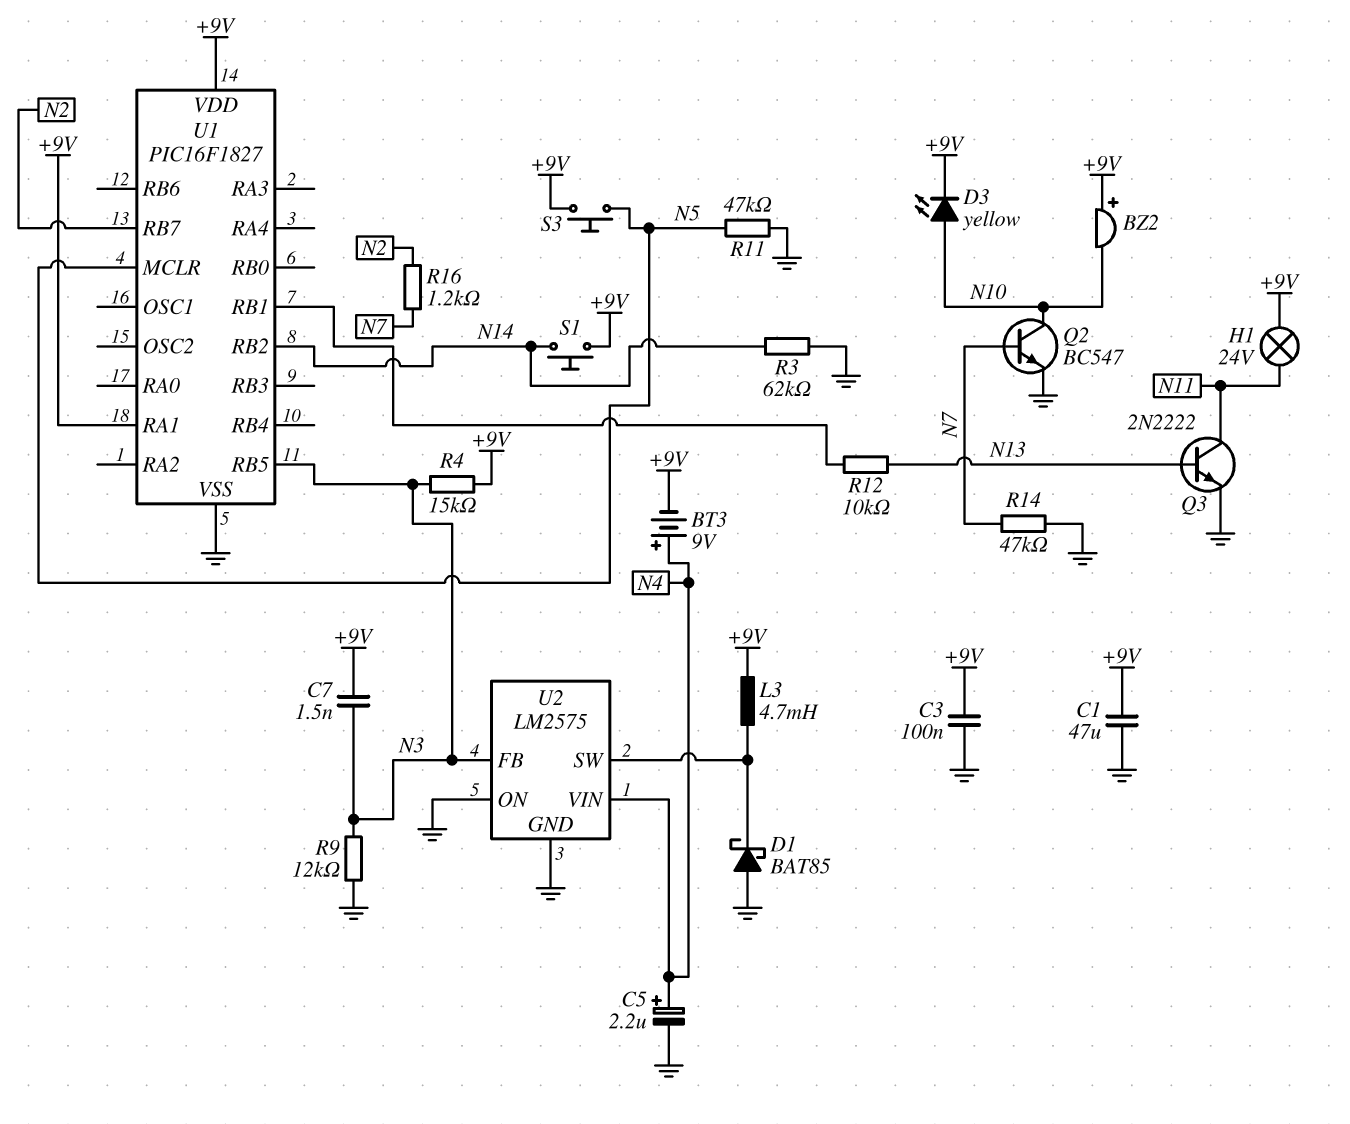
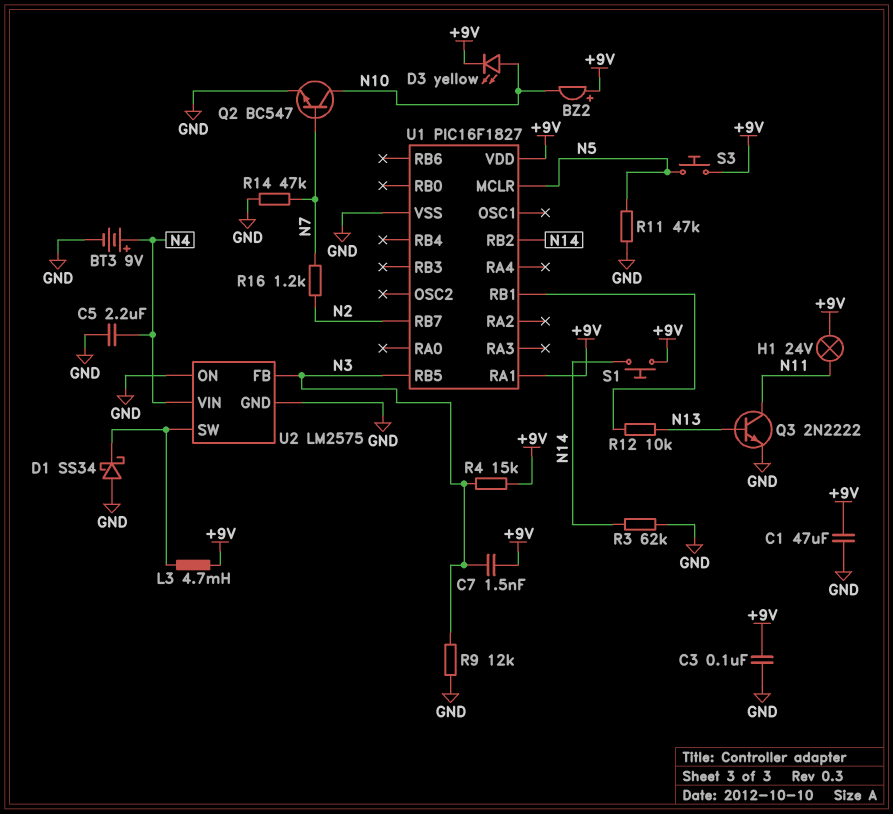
BT3: 9V (plus N4, minus +9V) -> 9V (plus N4, minus GND)
C5: 2.2uF (plus N4, minus GND) -> 2.2uF (GND, N4)
D1: schottky BAT85 (A GND, K U2/SW) -> schottky SS34 (A GND, K U2/SW)

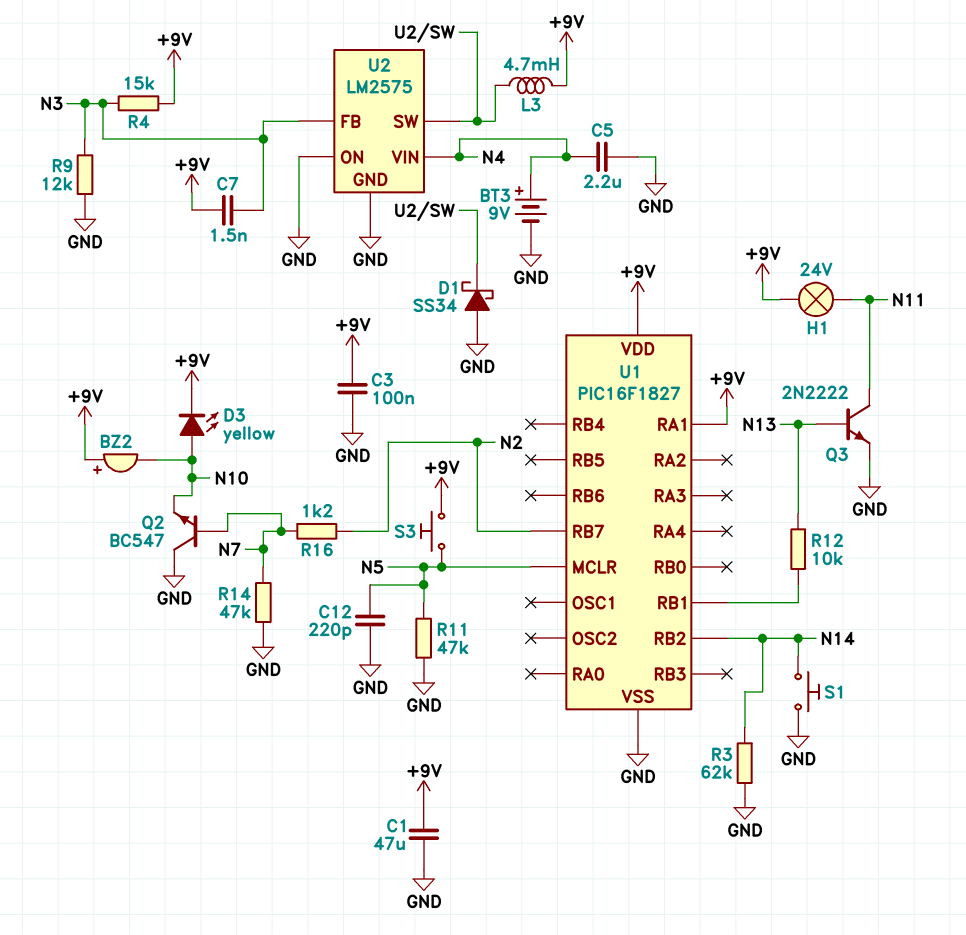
C12: none -> 220pF (GND, N5)
Q2: NPN BC547 (B N7, C N10, E GND) -> NPN BC547 (B N7, C GND, E N10)
S1: button (+9V, N14) -> button (GND, N14)
U1 pin RB5: N3 -> none

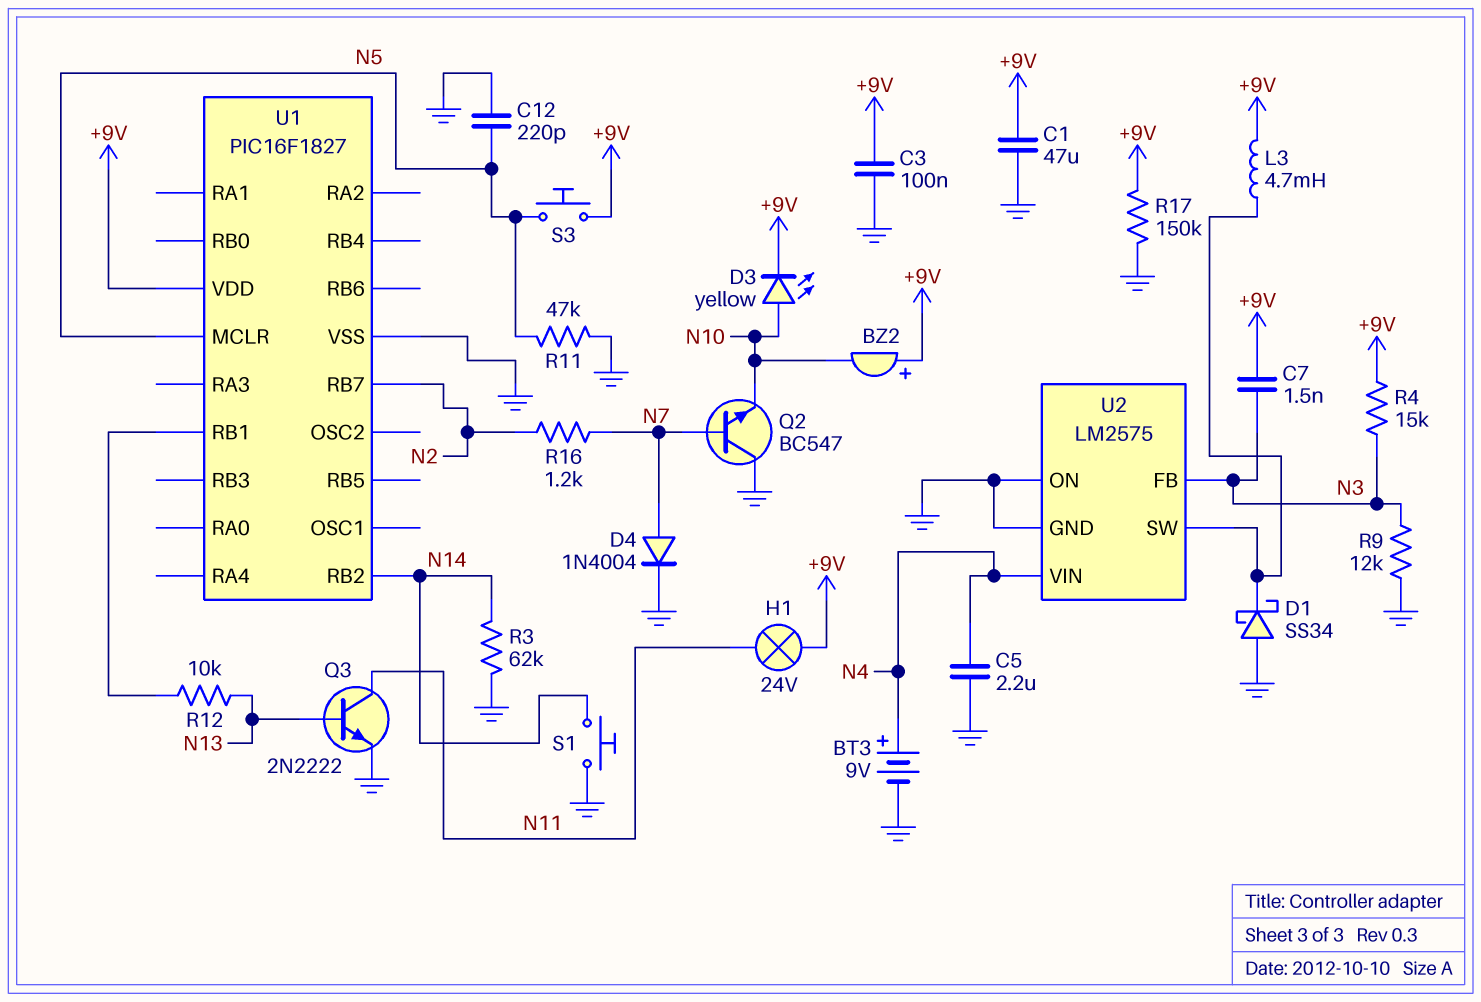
D4: none -> diode 1N4004 (A N7, K GND)
R14: 47k (GND, N7) -> none
R17: none -> 150k (+9V, GND)
U1 pin RA1: +9V -> none

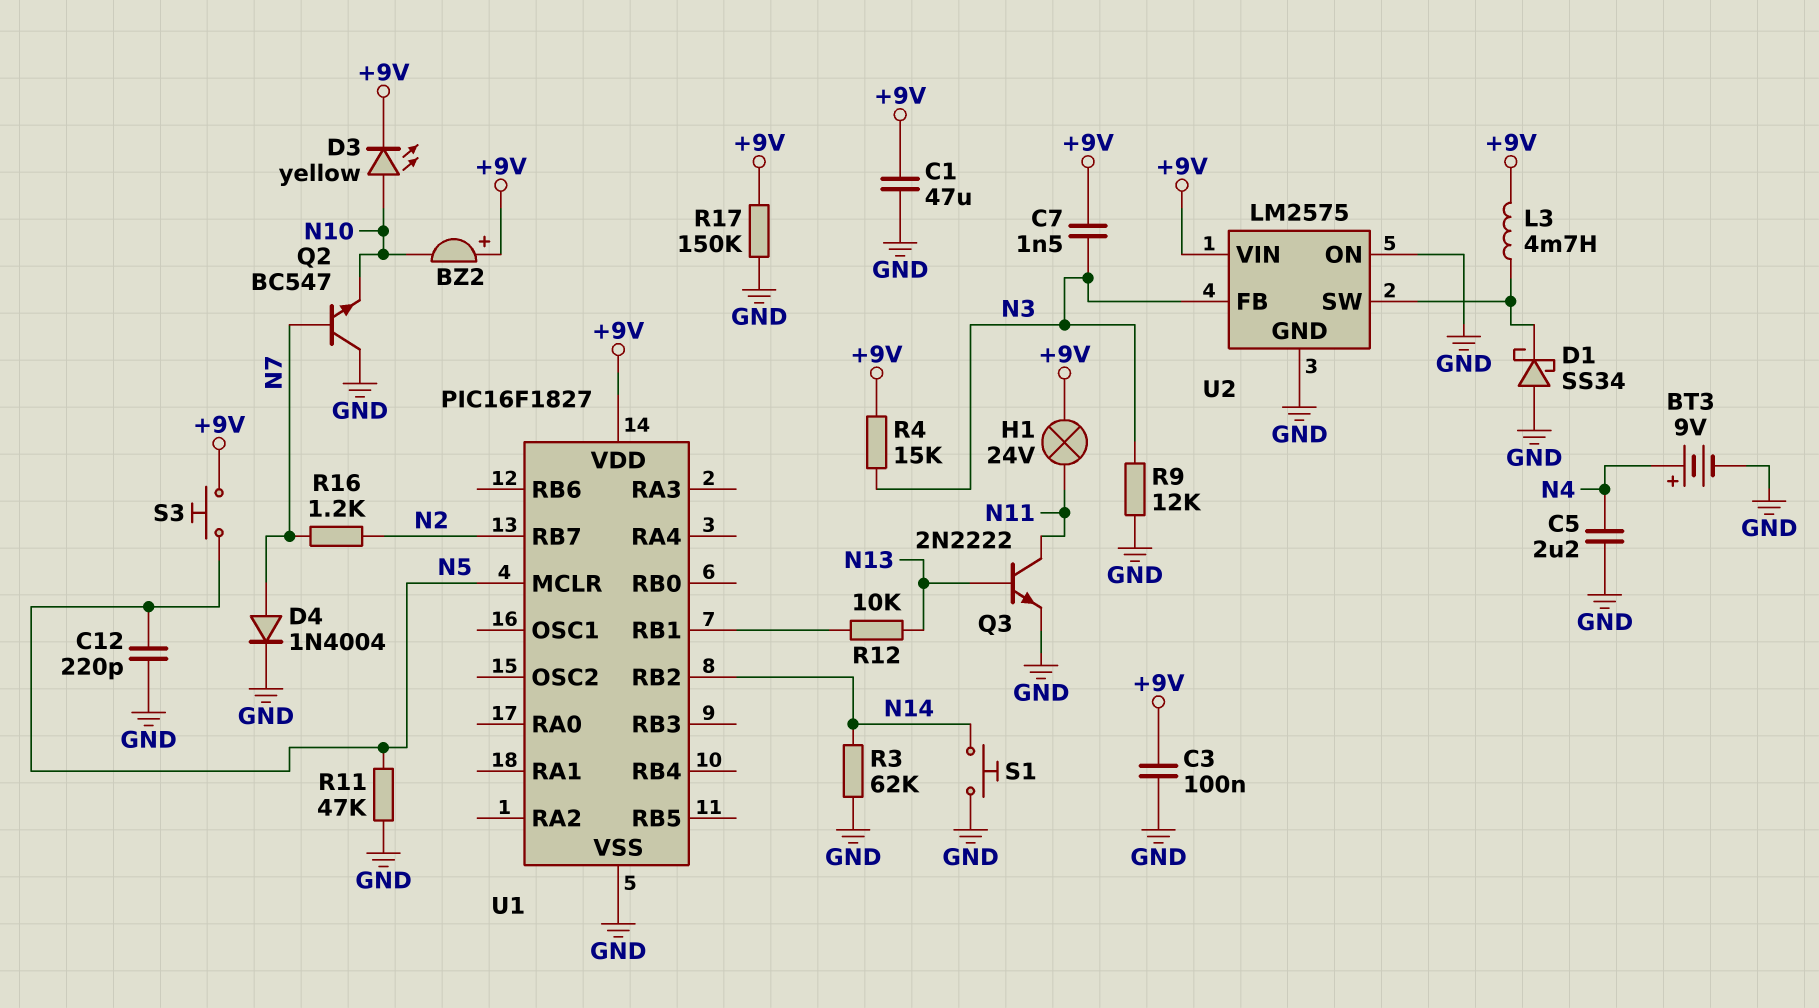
U2 pin VIN: N4 -> +9V

